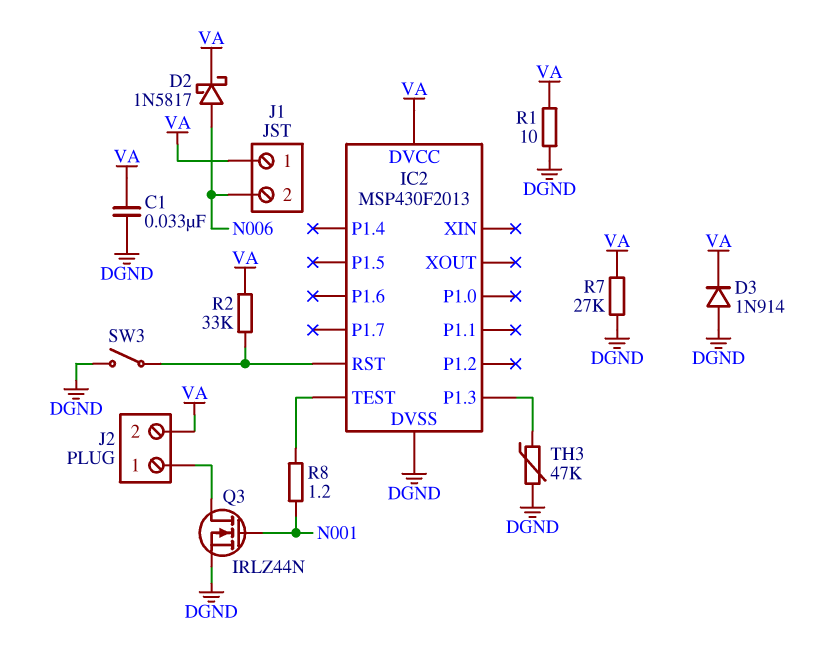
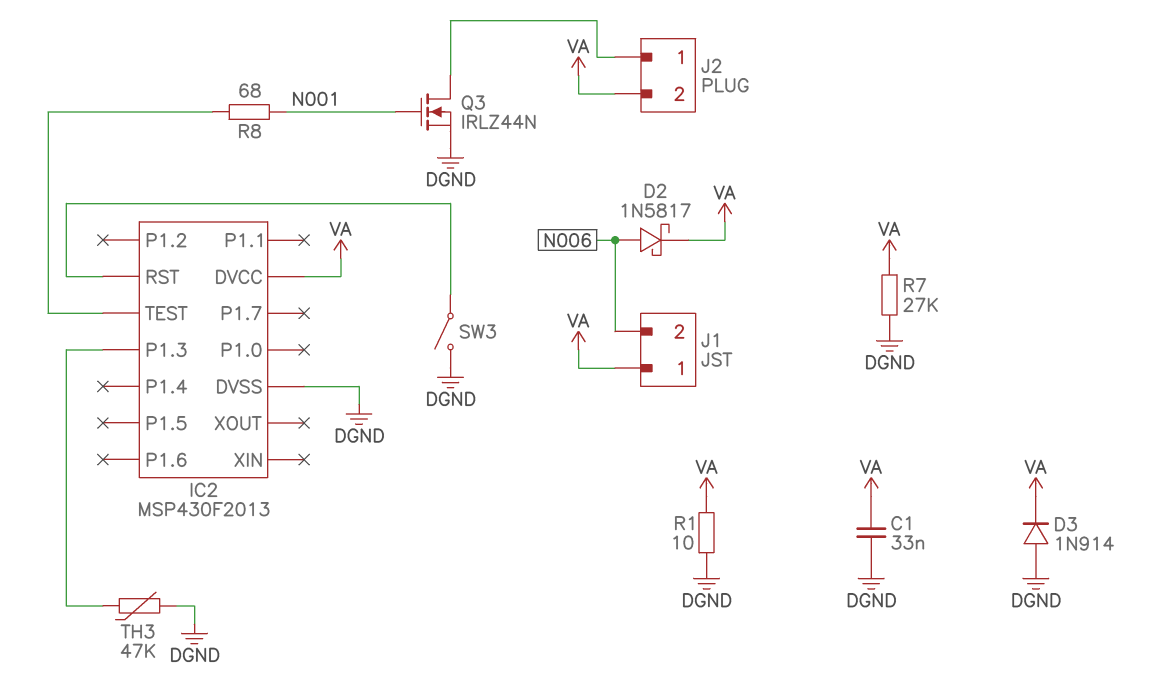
R2: 33k (IC2/RST, VA) -> none
R8: 1.2 (IC2/TEST, N001) -> 68 (IC2/TEST, N001)

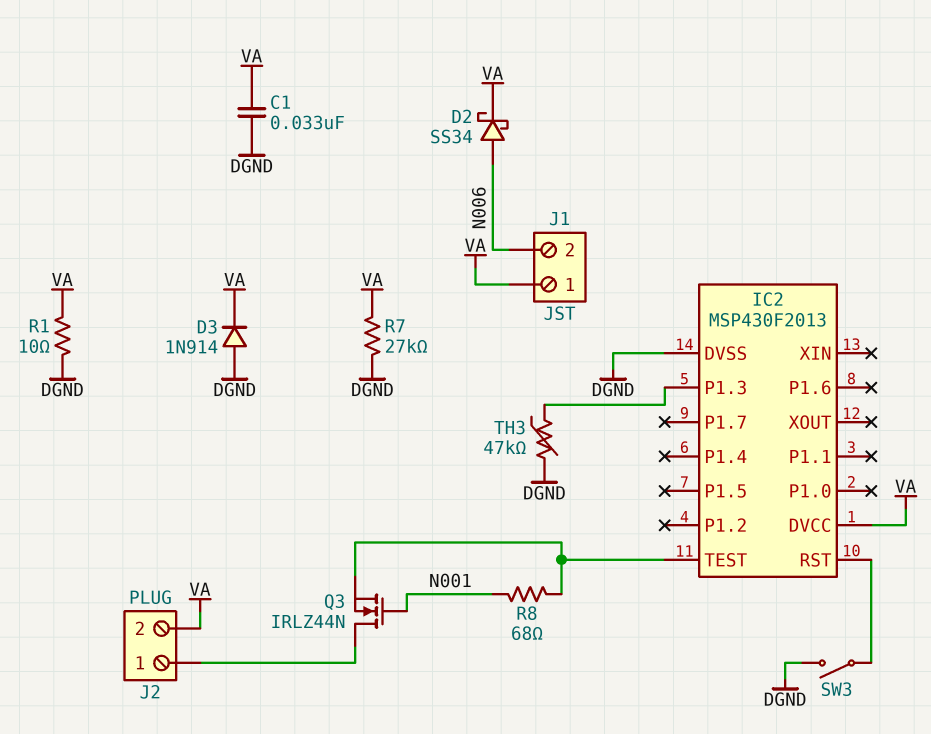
D2: schottky 1N5817 (A N006, K VA) -> schottky SS34 (A N006, K VA)
Q3: NMOS IRLZ44N (G N001, D J2/1, S DGND) -> NMOS IRLZ44N (G N001, D J2/1, S IC2/TEST)

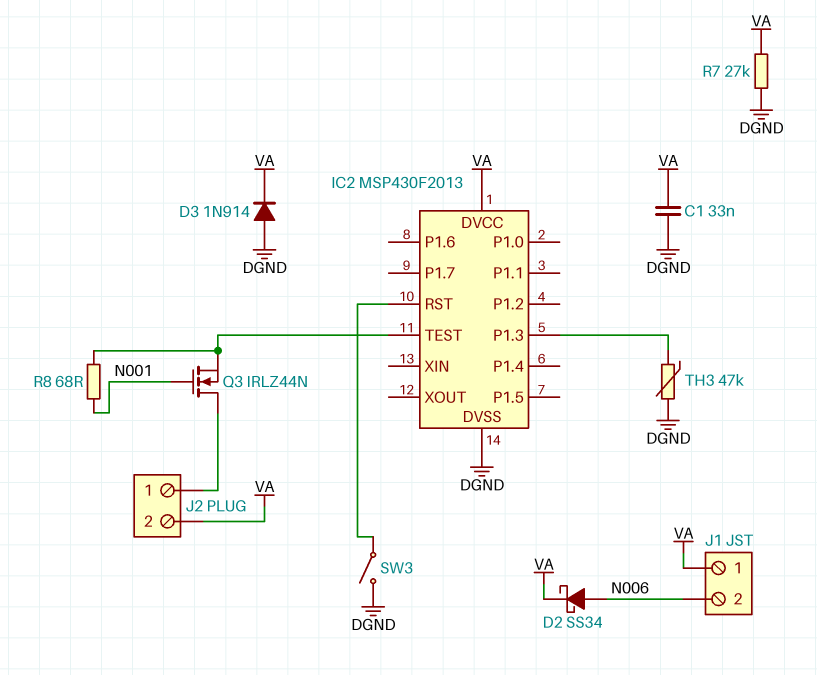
R1: 10 (DGND, VA) -> none

